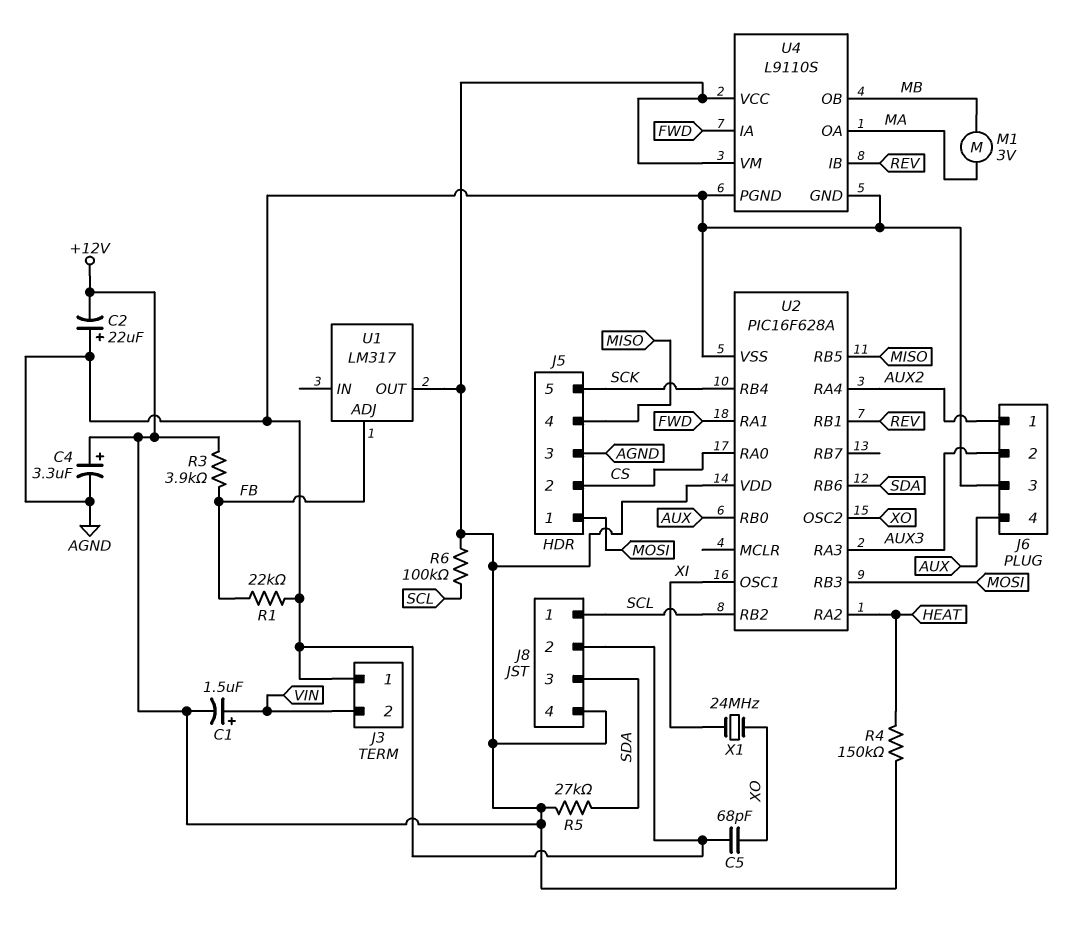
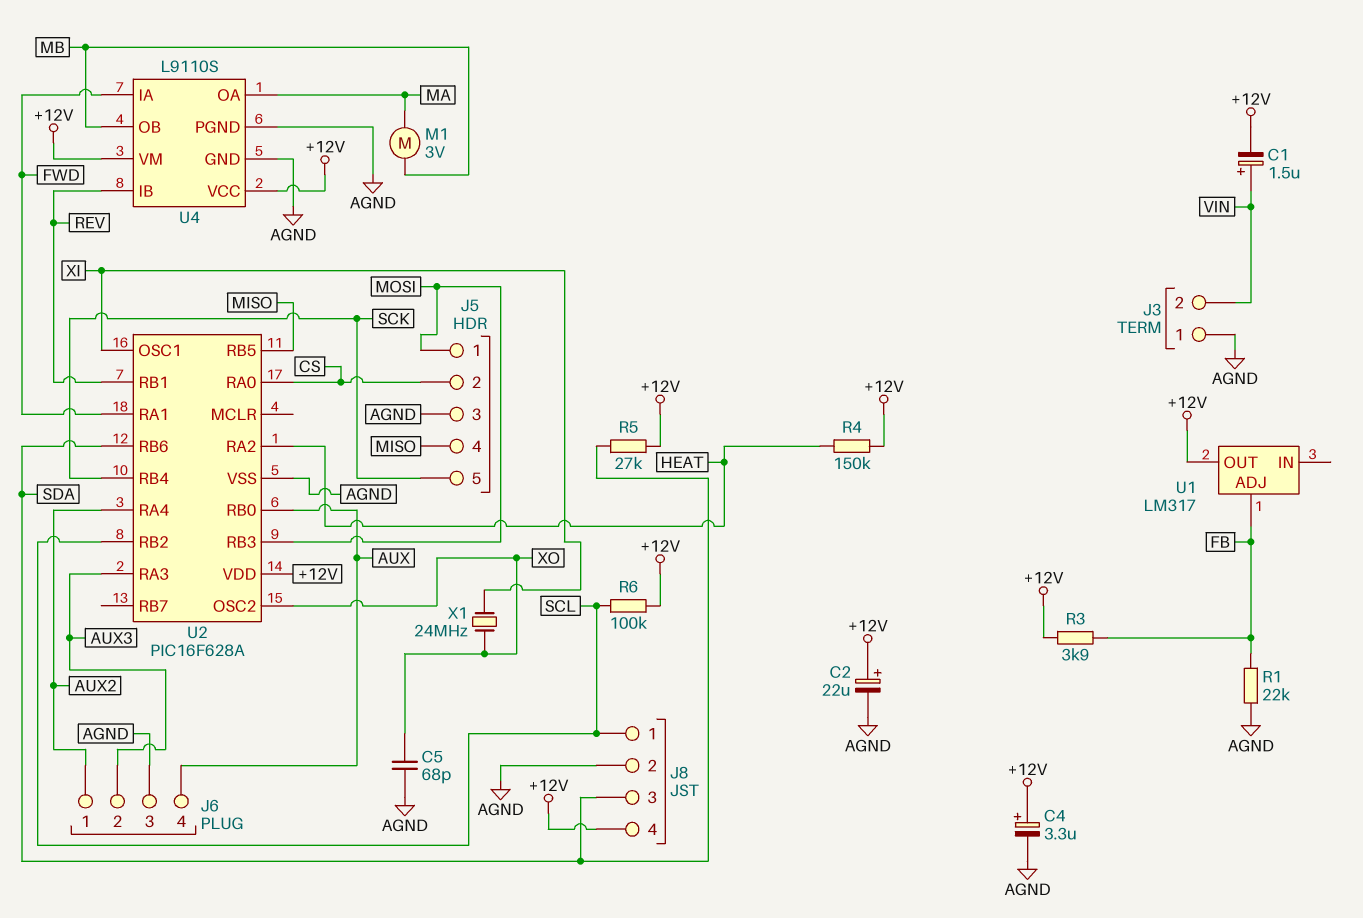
C2: 22uF (plus AGND, minus +12V) -> 22uF (plus +12V, minus AGND)

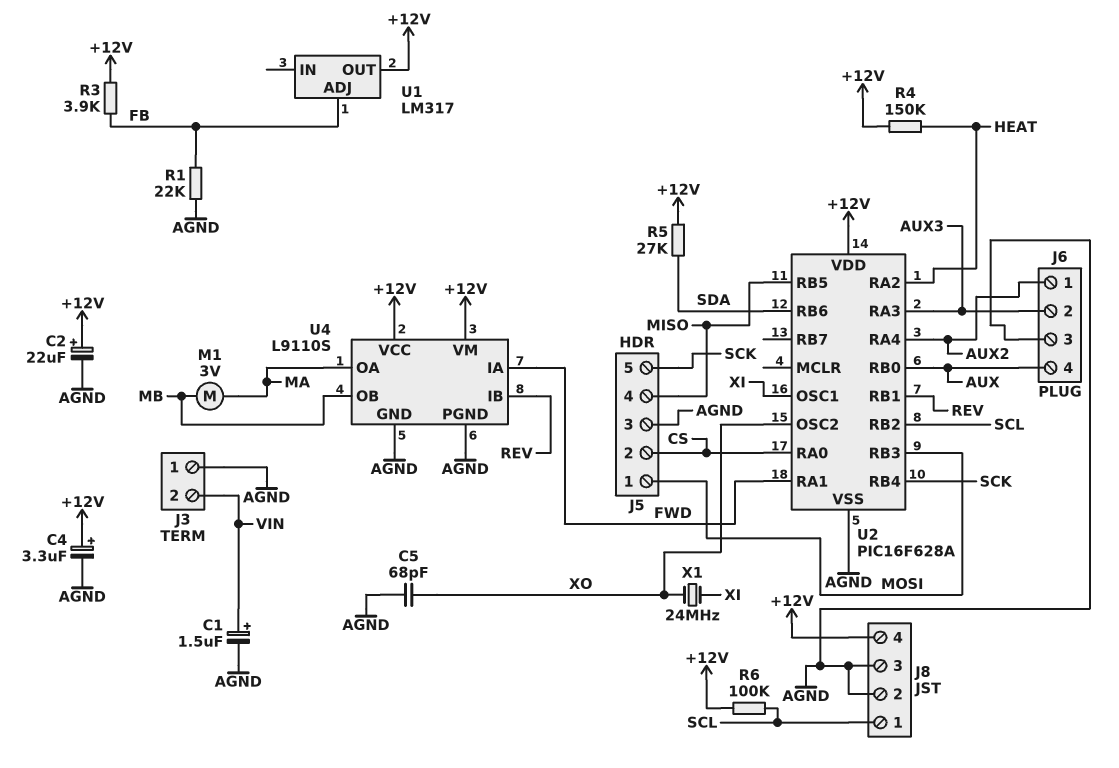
C1: 1.5uF (plus VIN, minus +12V) -> 1.5uF (plus VIN, minus AGND)
J8 pin 3: SDA -> AGND

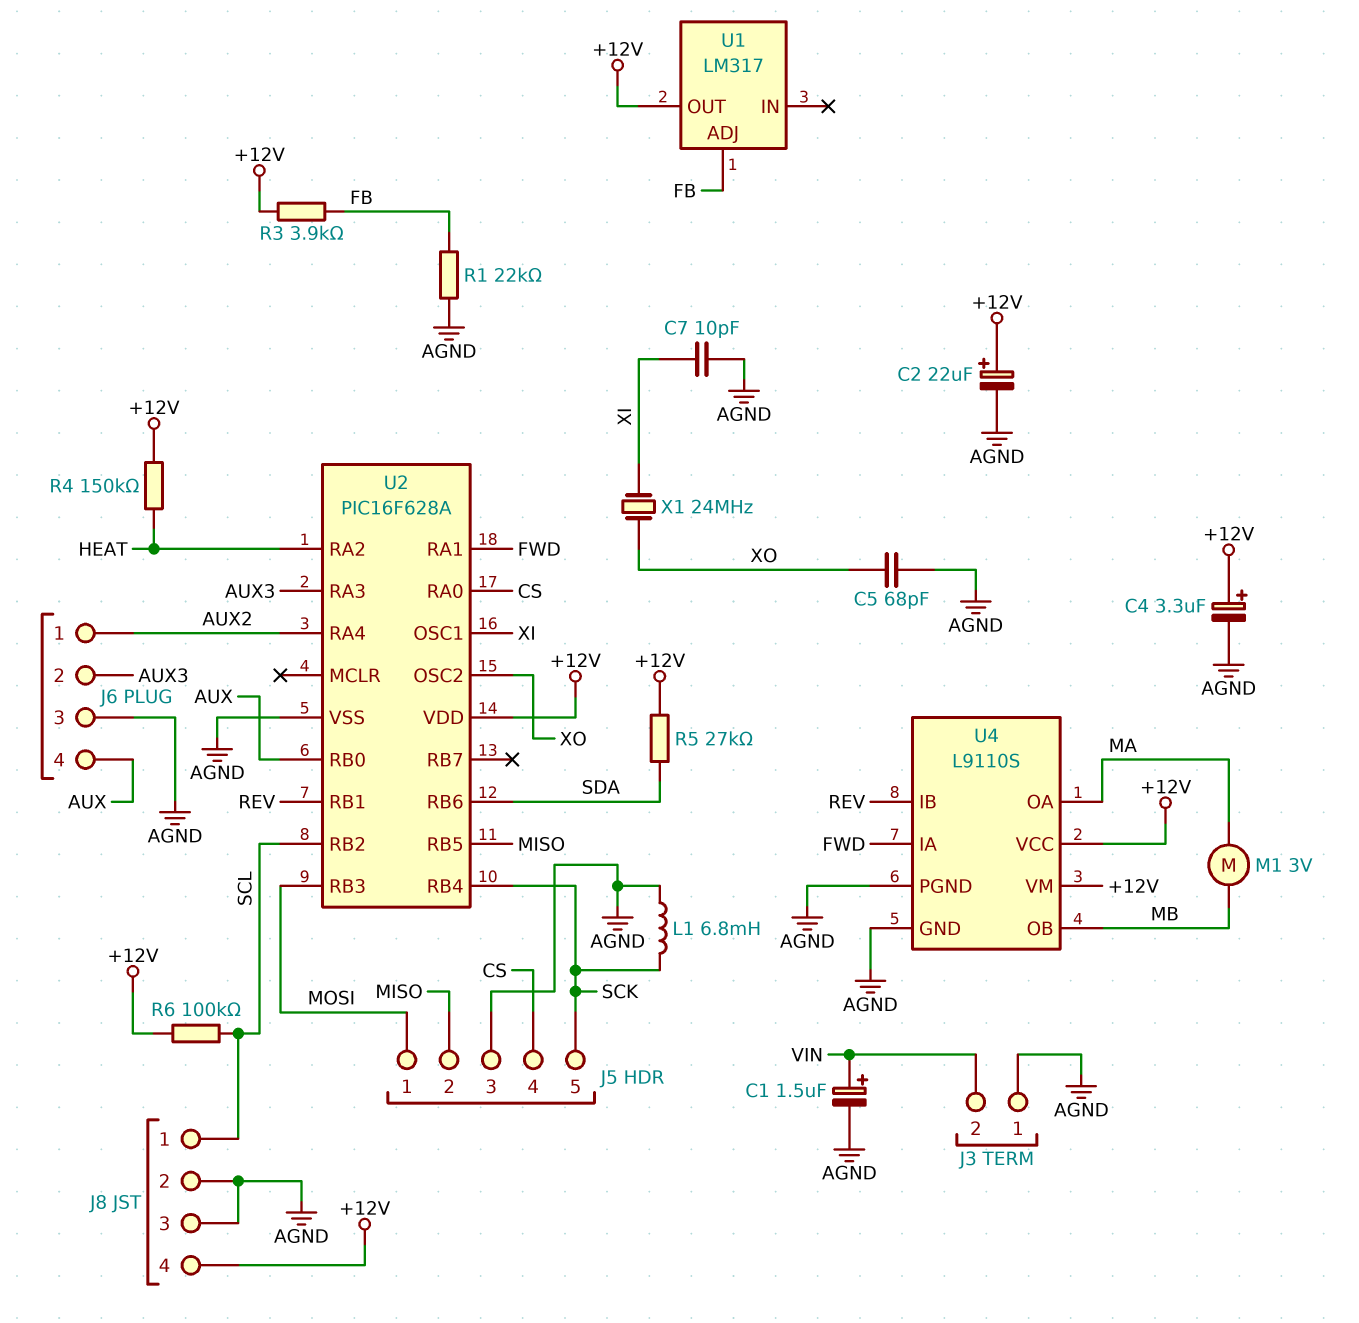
C7: none -> 10pF (AGND, XI)
J5 pin 2: CS -> MISO
J5 pin 4: MISO -> CS
L1: none -> 6.8mH (AGND, SCK)

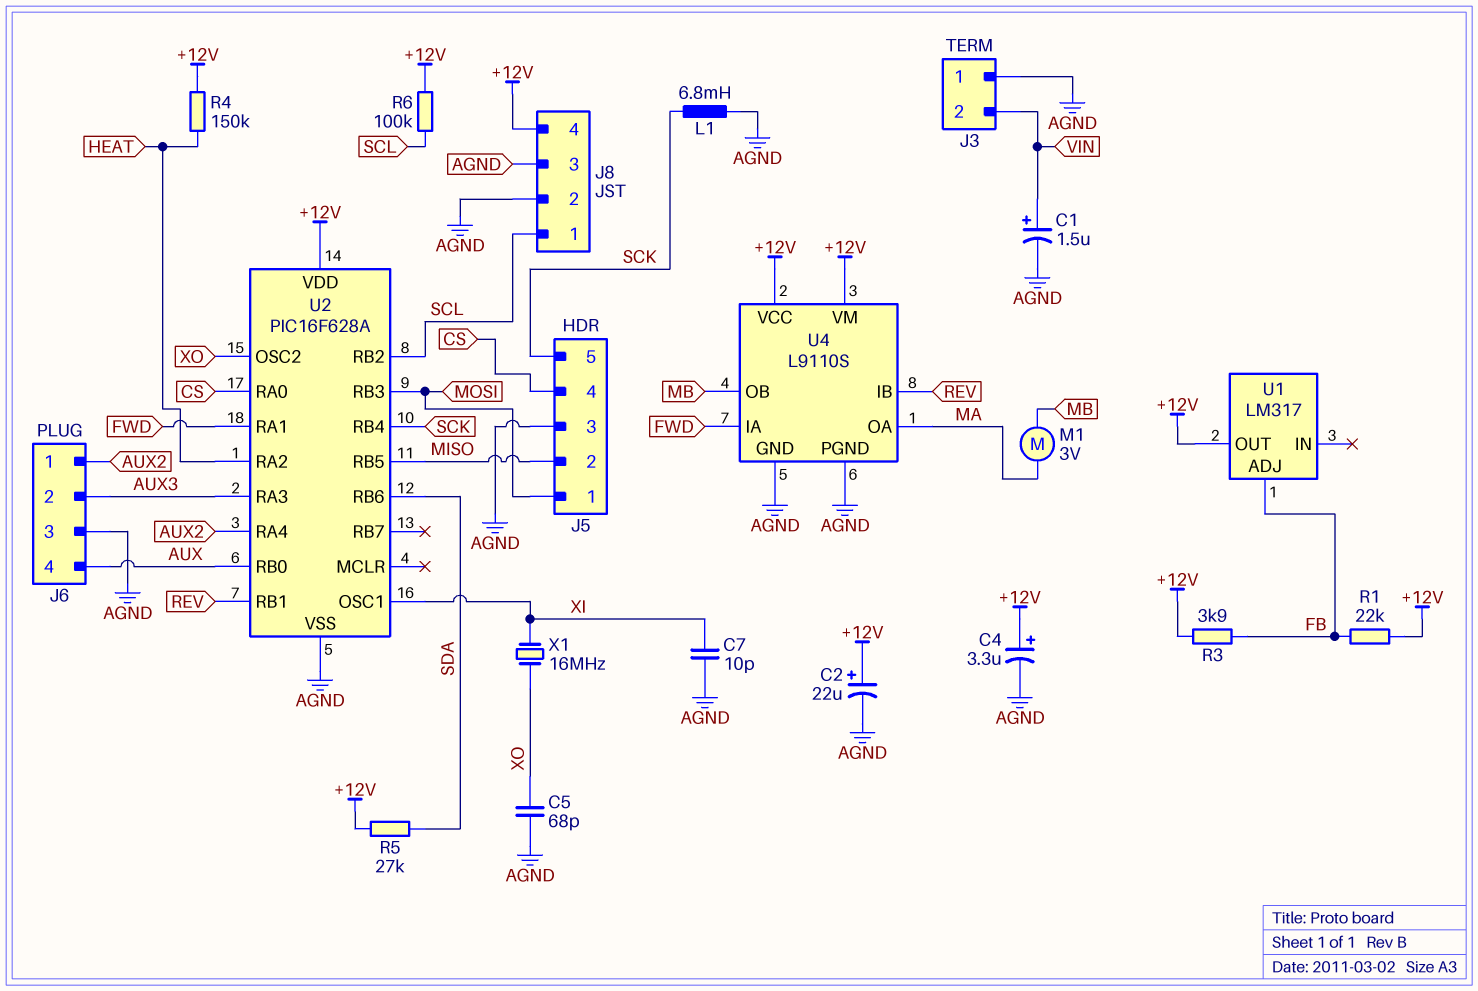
R1: 22k (AGND, FB) -> 22k (+12V, FB)
X1: 24MHz (XI, XO) -> 16MHz (XI, XO)

